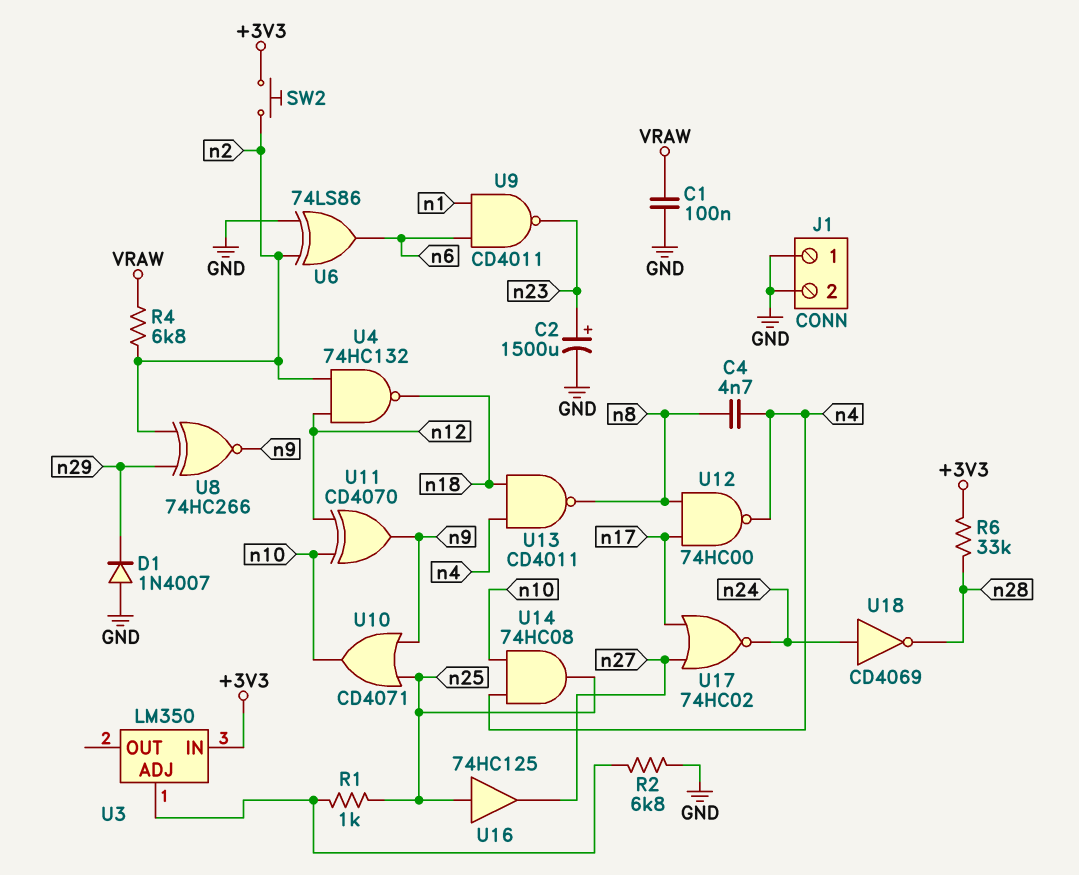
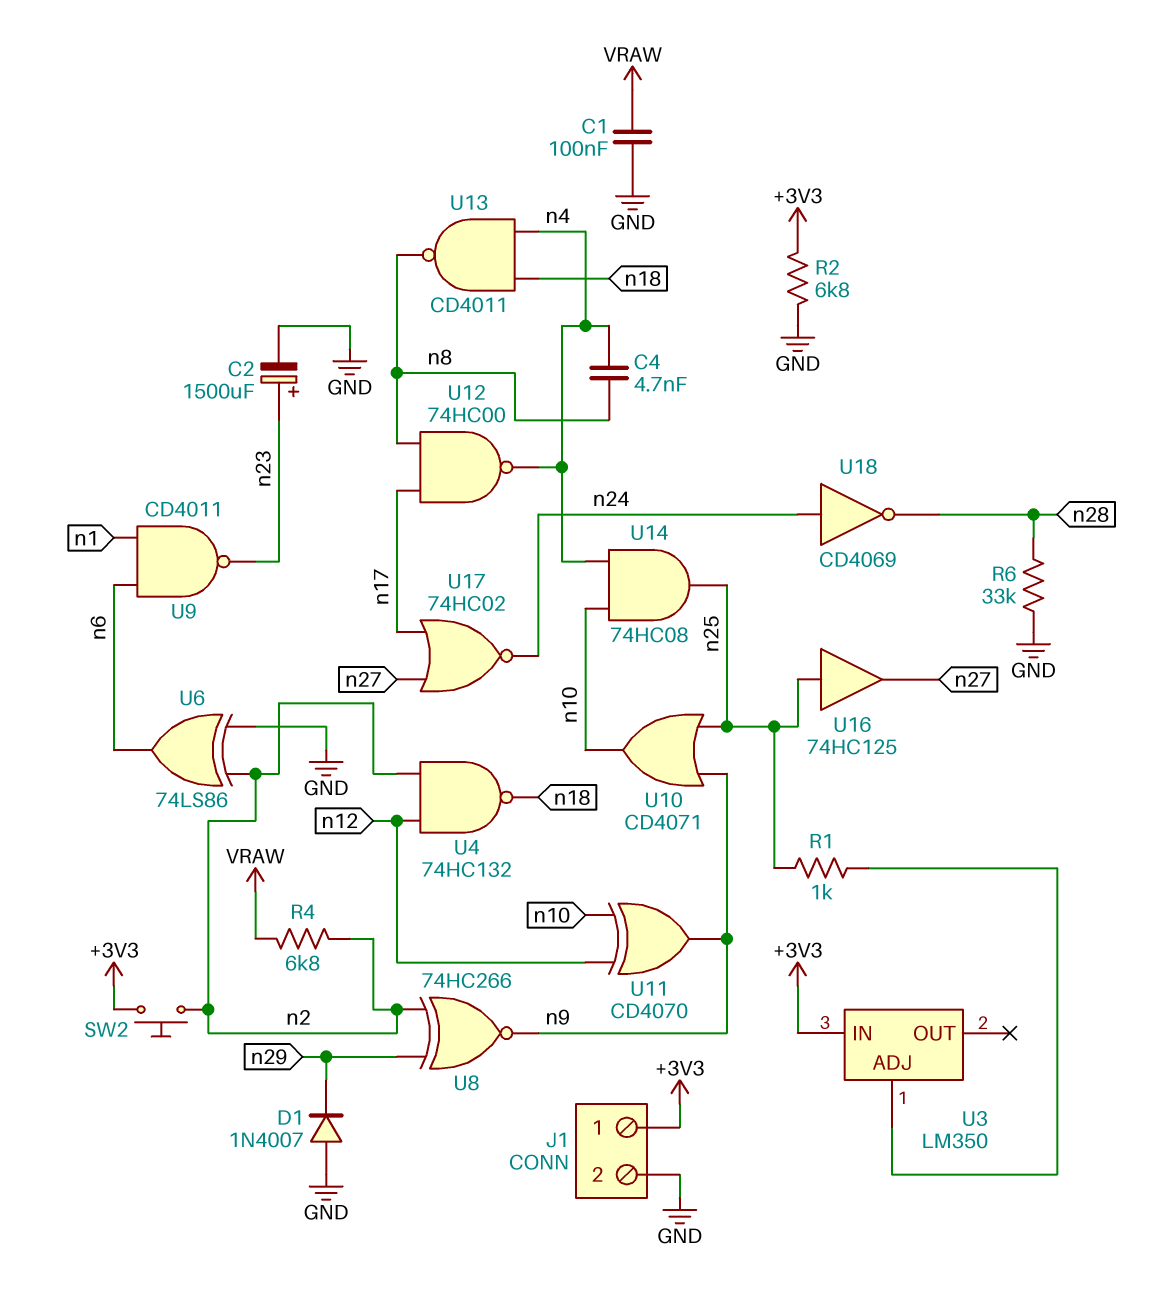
J1 pin 1: GND -> +3V3
R2: 6.8k (GND, U3/ADJ) -> 6.8k (+3V3, GND)
R6: 33k (+3V3, n28) -> 33k (GND, n28)

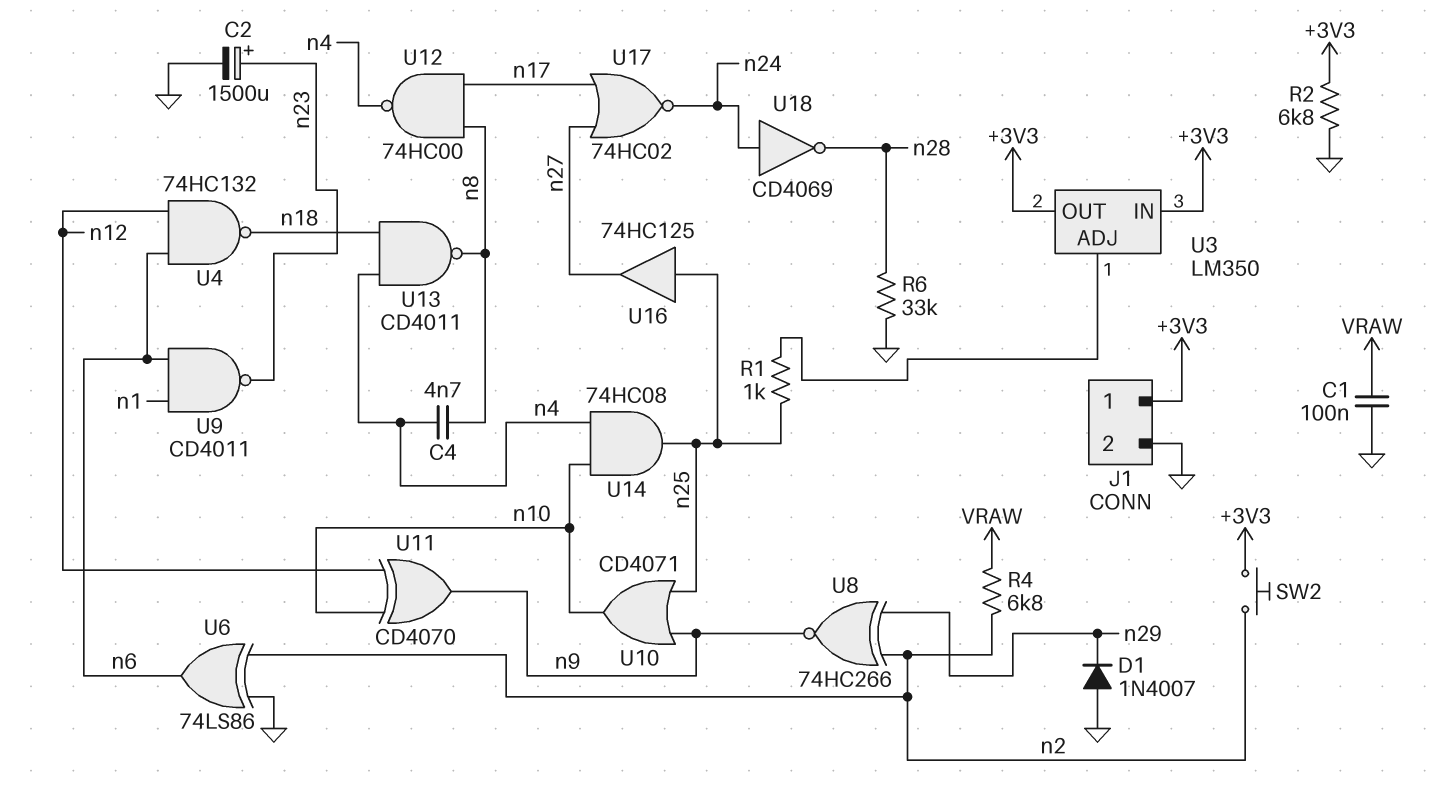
U3 pin OUT: none -> +3V3
U4: NAND 74HC132 (in n2, in n12, out n18) -> NAND 74HC132 (in n6, in n12, out n18)

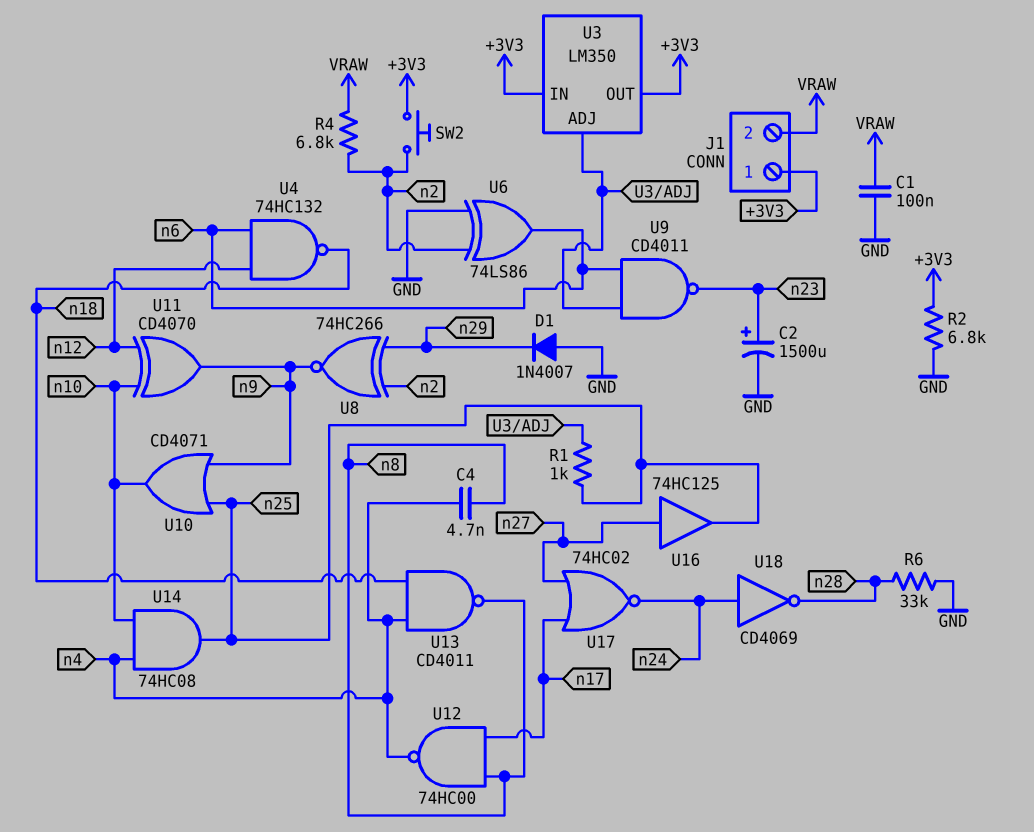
J1 pin 2: GND -> VRAW
U9: NAND CD4011 (in n1, in n6, out n23) -> NAND CD4011 (in U3/ADJ, in n6, out n23)
U16: buffer 74HC125 (in n25, out n27) -> buffer 74HC125 (in n27, out n25)

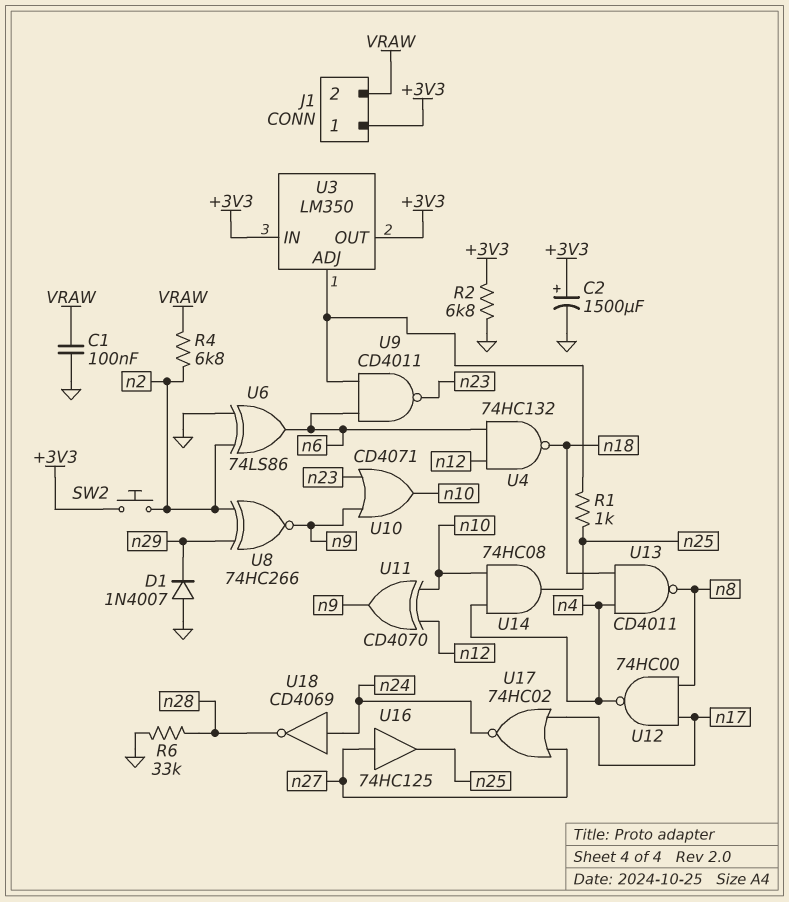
C2: 1500uF (plus n23, minus GND) -> 1500uF (plus +3V3, minus GND)
C4: 4.7nF (n4, n8) -> none
U10: OR CD4071 (in n9, in n25, out n10) -> OR CD4071 (in n9, in n23, out n10)

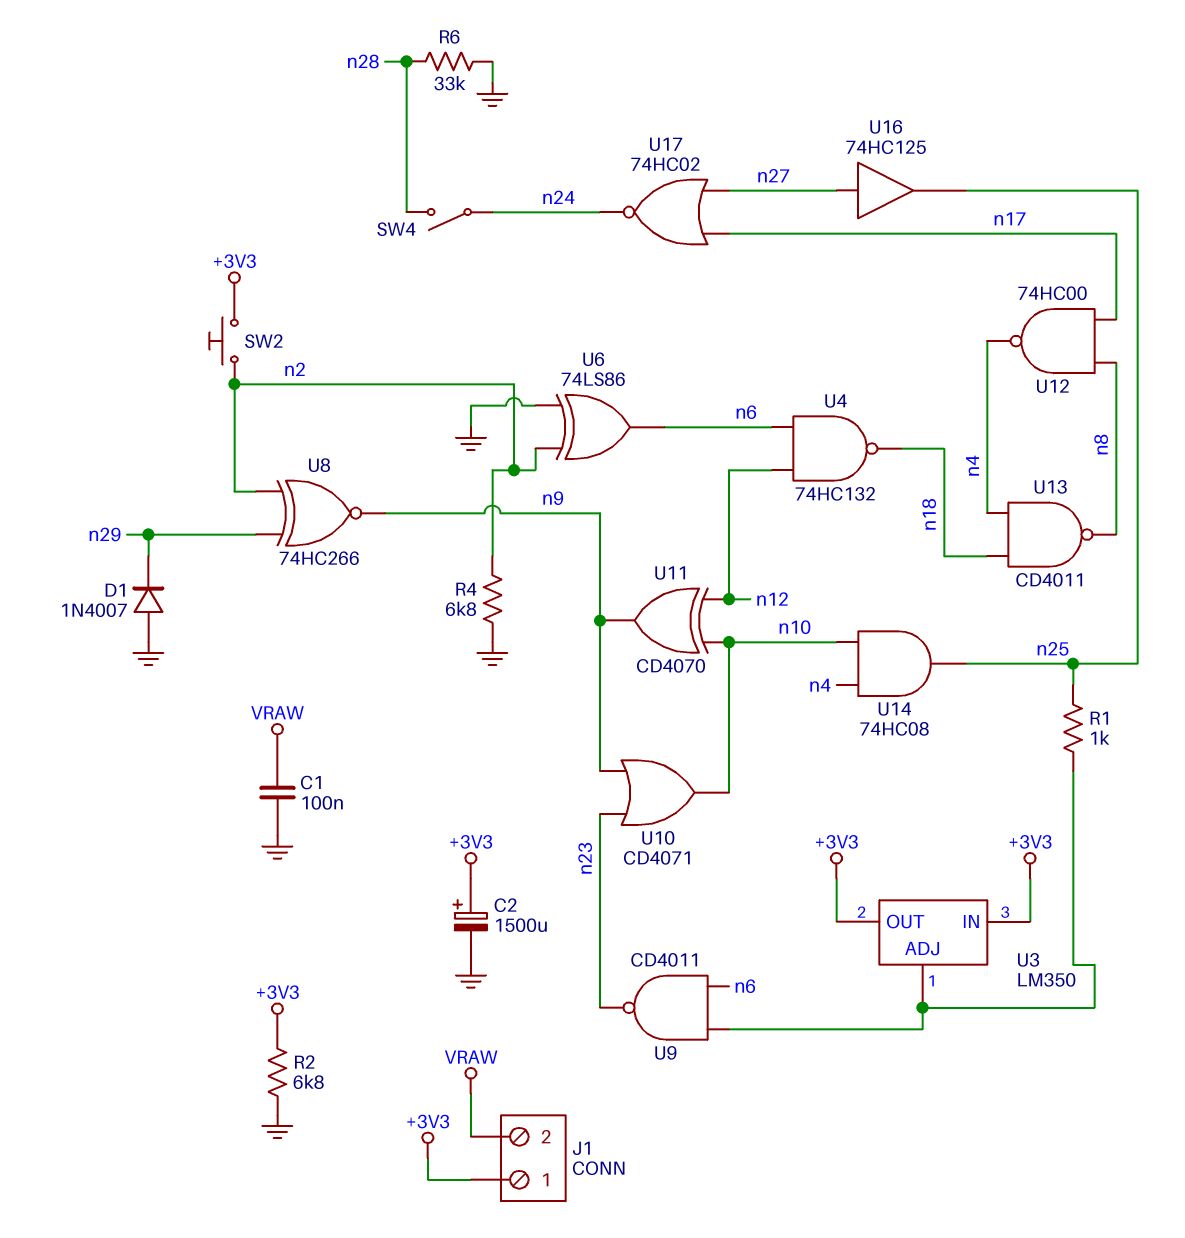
R4: 6.8k (VRAW, n2) -> 6.8k (GND, n2)
SW4: none -> switch (n24, n28)
U18: NOT CD4069 (in n24, out n28) -> none

